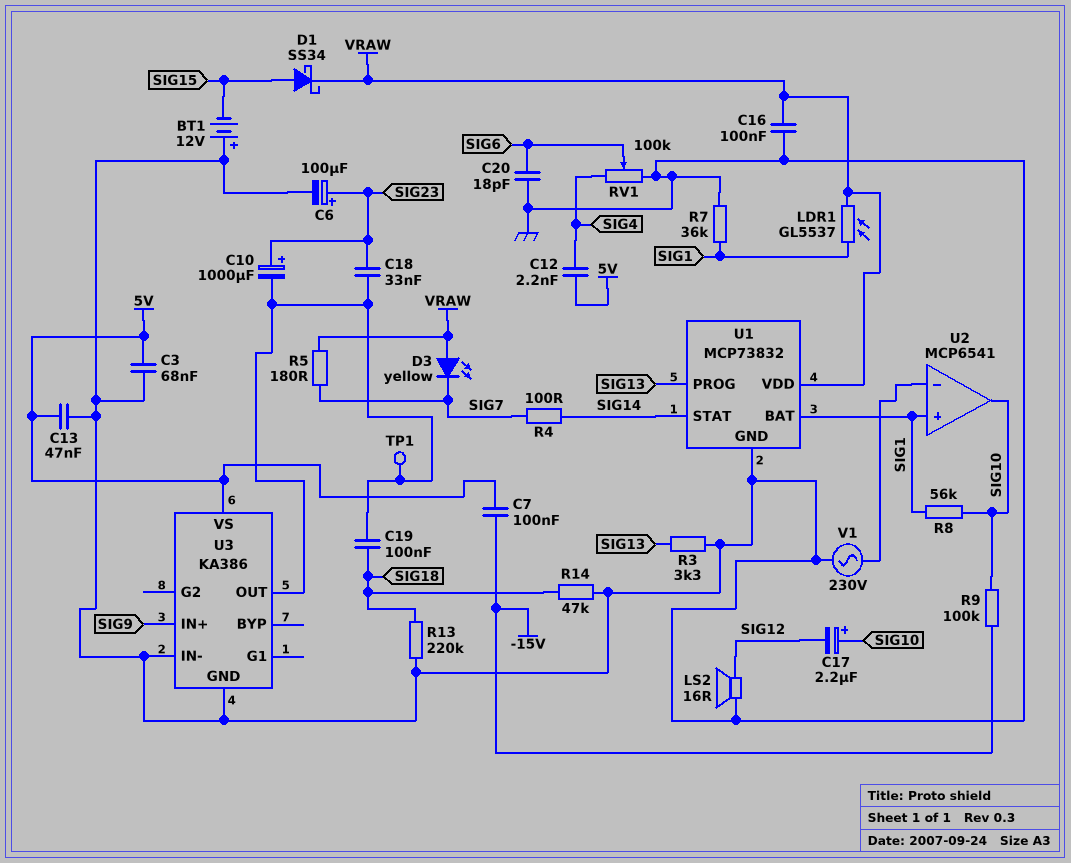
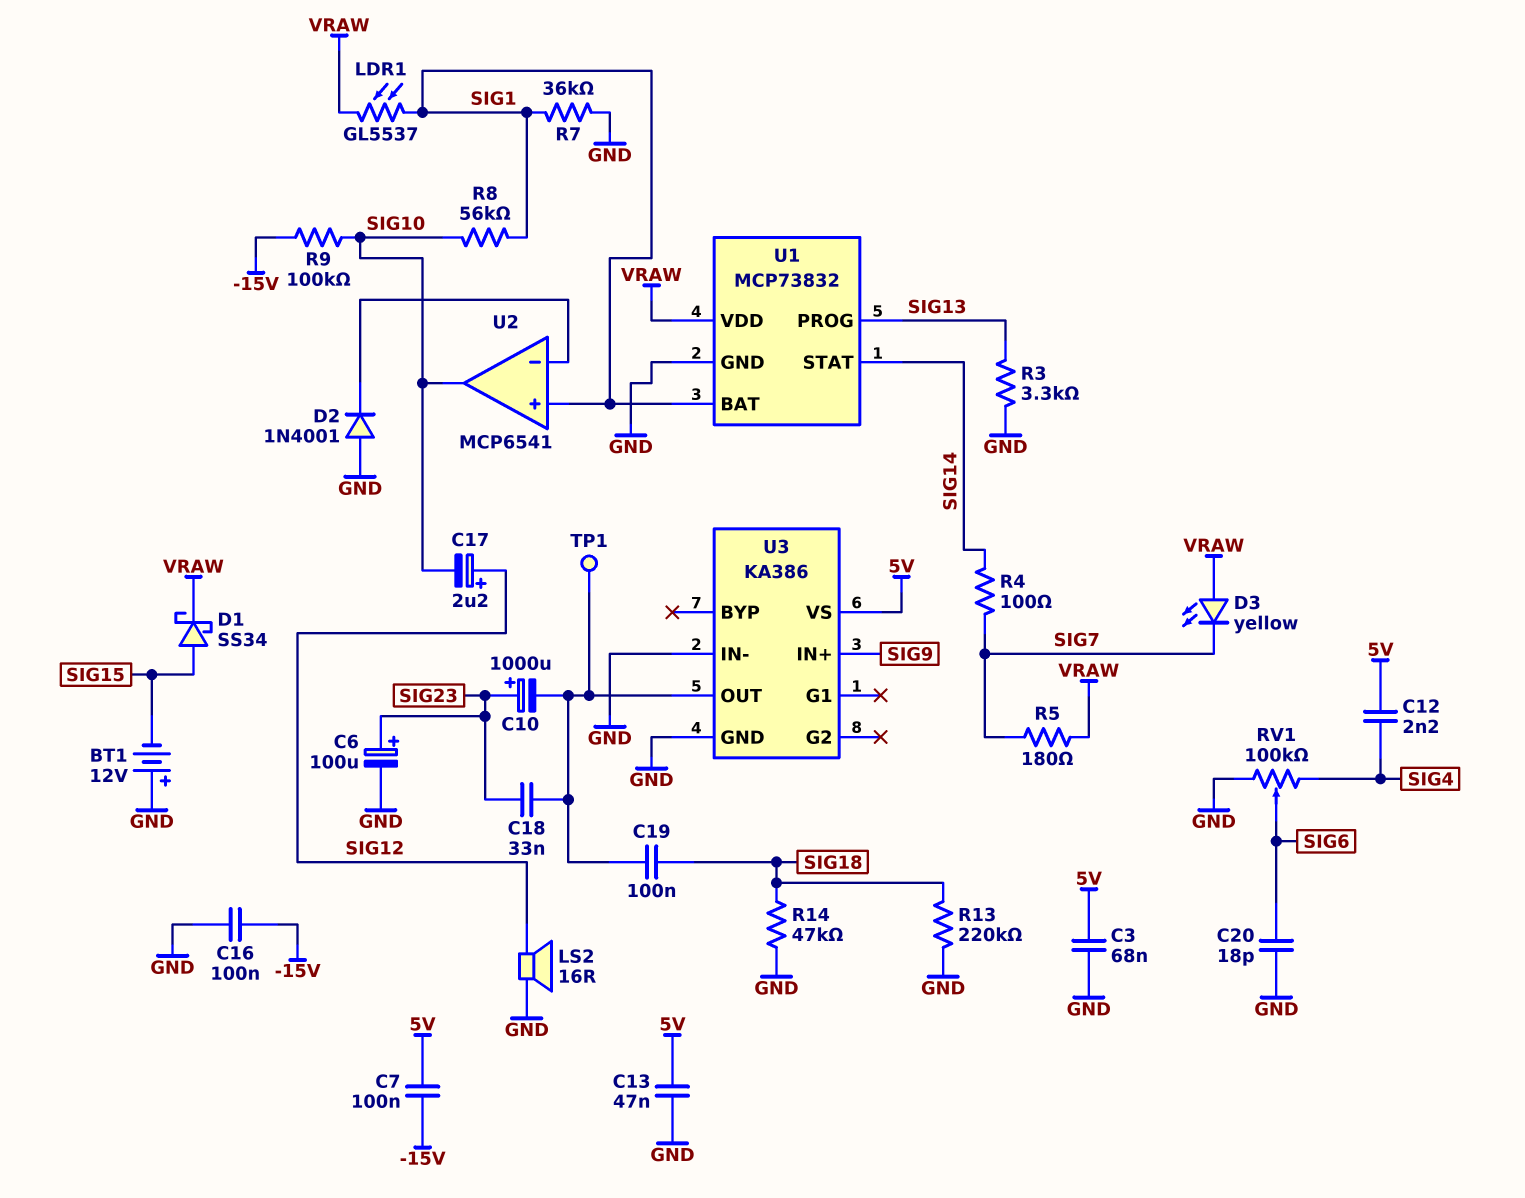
C16: 100nF (GND, VRAW) -> 100nF (-15V, GND)
C17: 2.2uF (plus SIG10, minus SIG12) -> 2.2uF (plus SIG12, minus SIG10)
D2: none -> diode 1N4001 (A GND, K U2/in-)
V1: AC 230V (GND, U2/in-) -> none

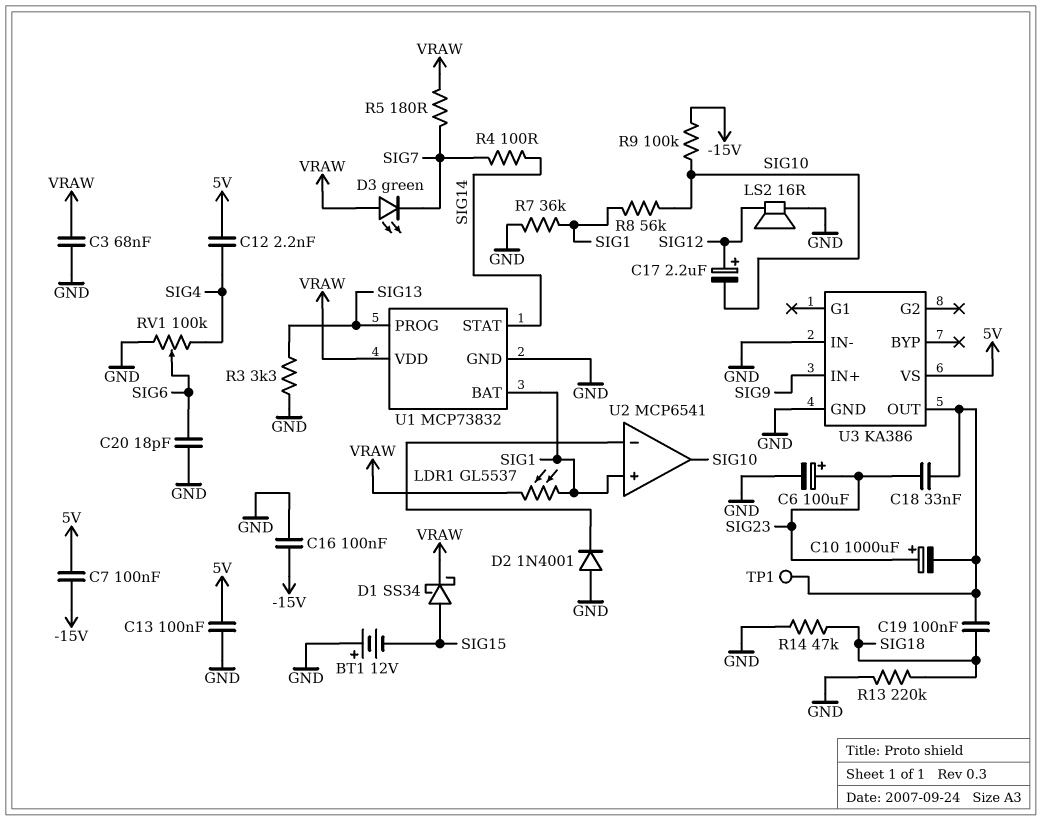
C3: 68nF (5V, GND) -> 68nF (GND, VRAW)
C13: 47nF (5V, GND) -> 100nF (5V, GND)
D3: LED yellow (A VRAW, K SIG7) -> LED green (A VRAW, K SIG7)

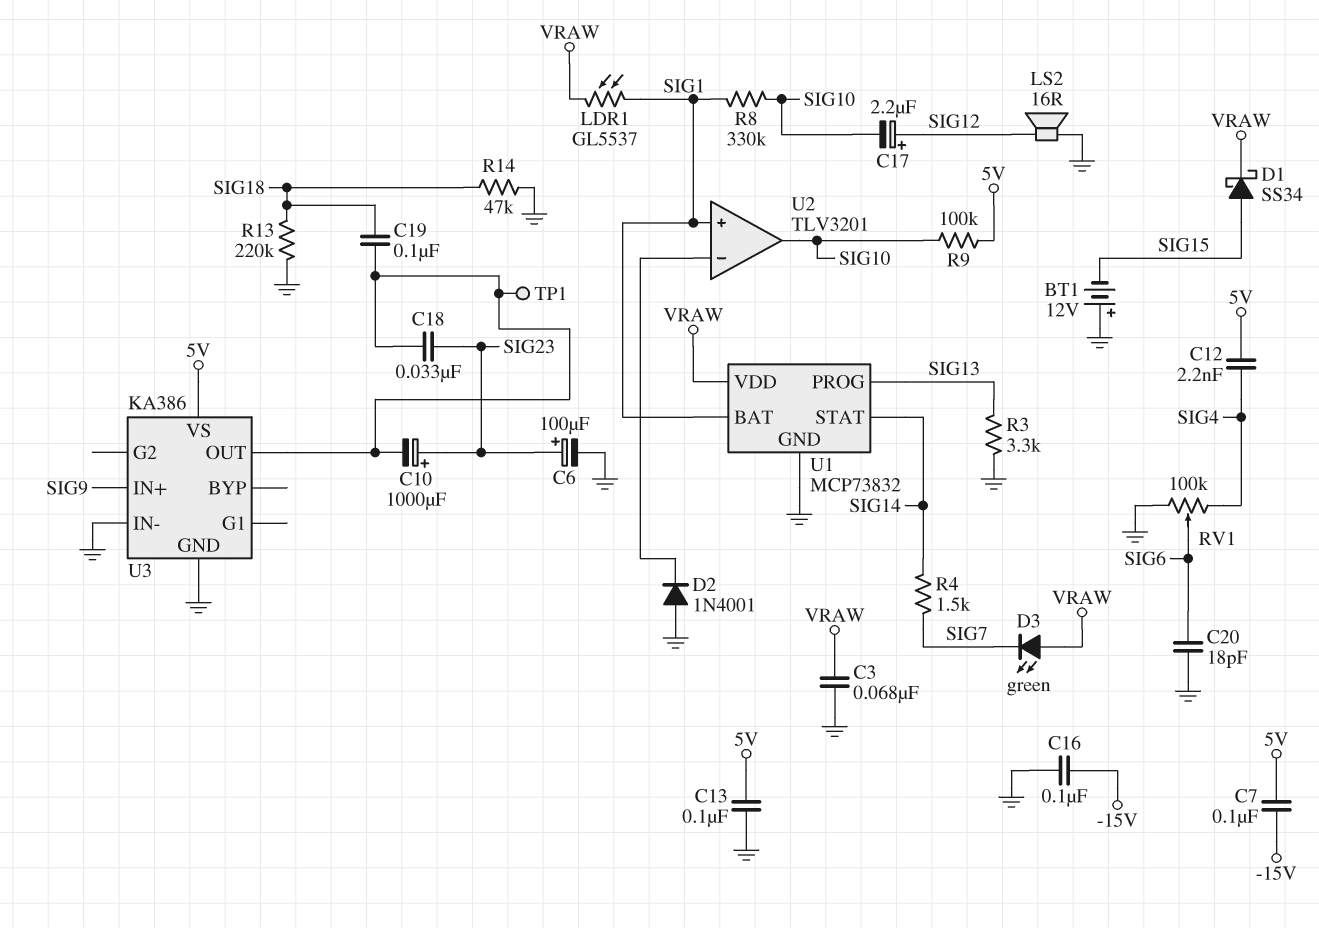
R4: 100 (SIG7, SIG14) -> 1.5k (SIG7, SIG14)
R5: 180 (SIG7, VRAW) -> none
R7: 36k (GND, SIG1) -> none
R8: 56k (SIG1, SIG10) -> 330k (SIG1, SIG10)
R9: 100k (-15V, SIG10) -> 100k (5V, SIG10)
U2: MCP6541 -> TLV3201

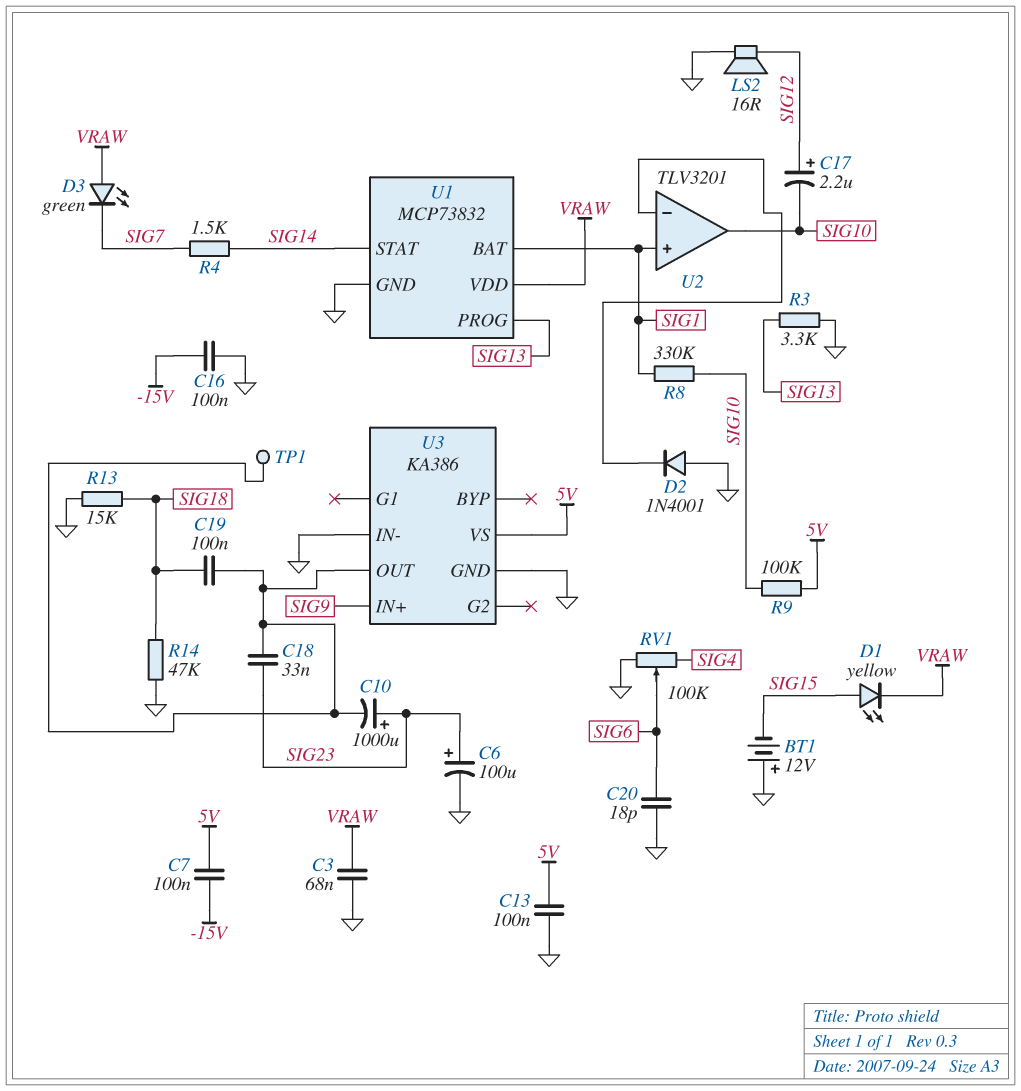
C12: 2.2nF (5V, SIG4) -> none
D1: schottky SS34 (A SIG15, K VRAW) -> LED yellow (A SIG15, K VRAW)
LDR1: GL5537 (SIG1, VRAW) -> none
R13: 220k (GND, SIG18) -> 15k (GND, SIG18)

